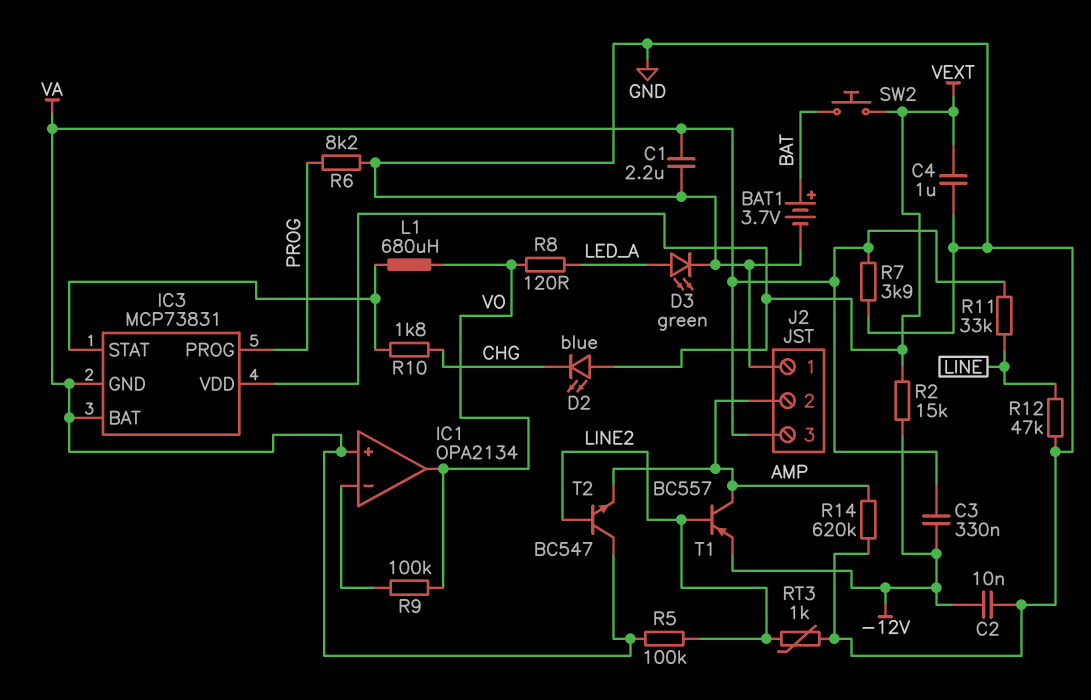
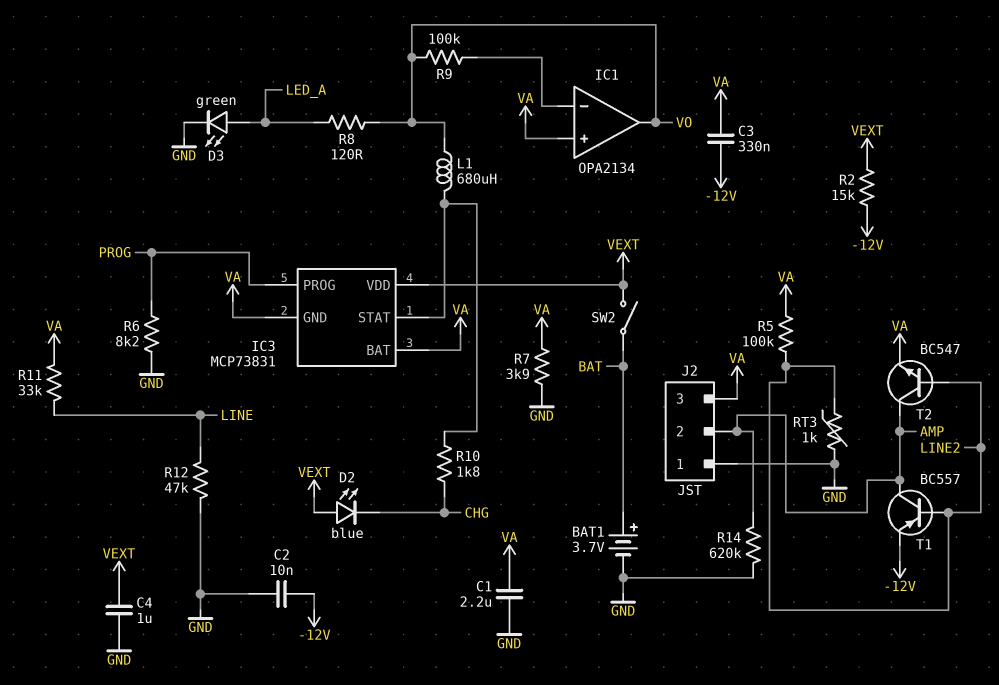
SW2: button (BAT, VEXT) -> switch (BAT, VEXT)
T2: NPN BC547 (B LINE2, C VA, E AMP) -> NPN BC547 (B LINE2, C AMP, E VA)

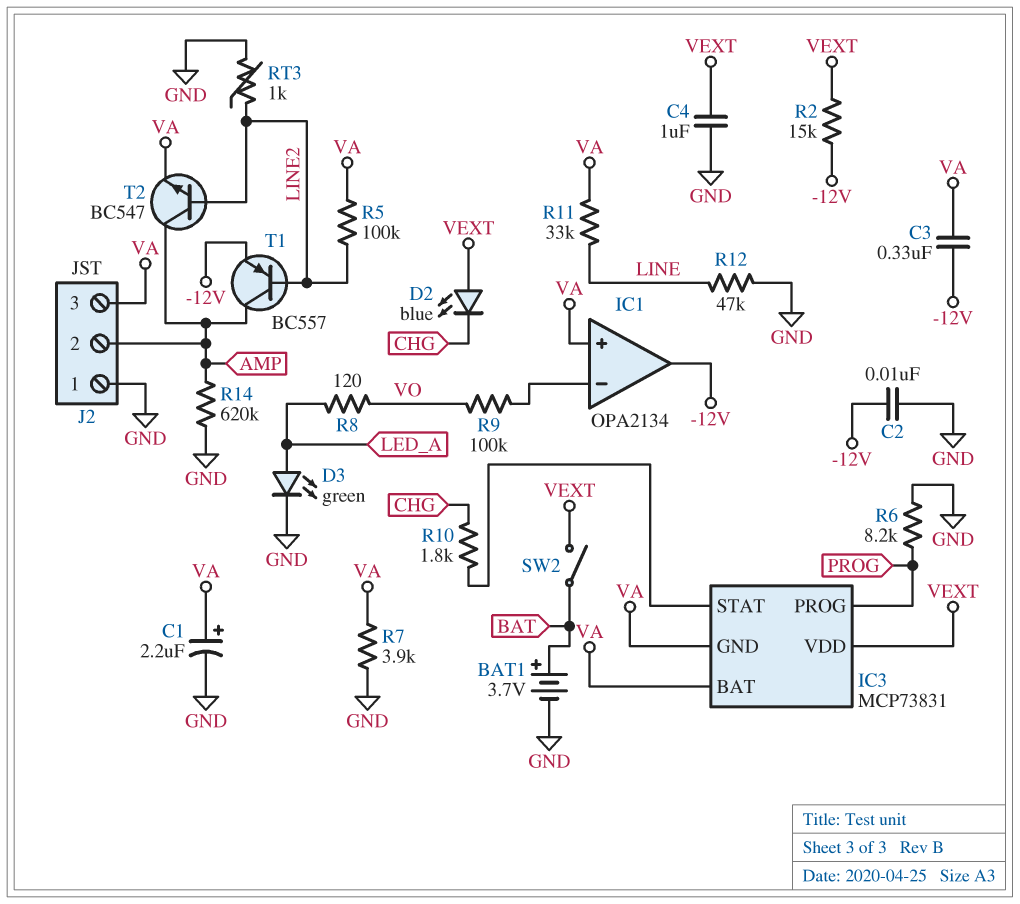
C1: 2.2uF (GND, VA) -> 2.2uF (plus VA, minus GND)
IC1 pin out: VO -> -12V
L1: 680uH (IC3/STAT, VO) -> none

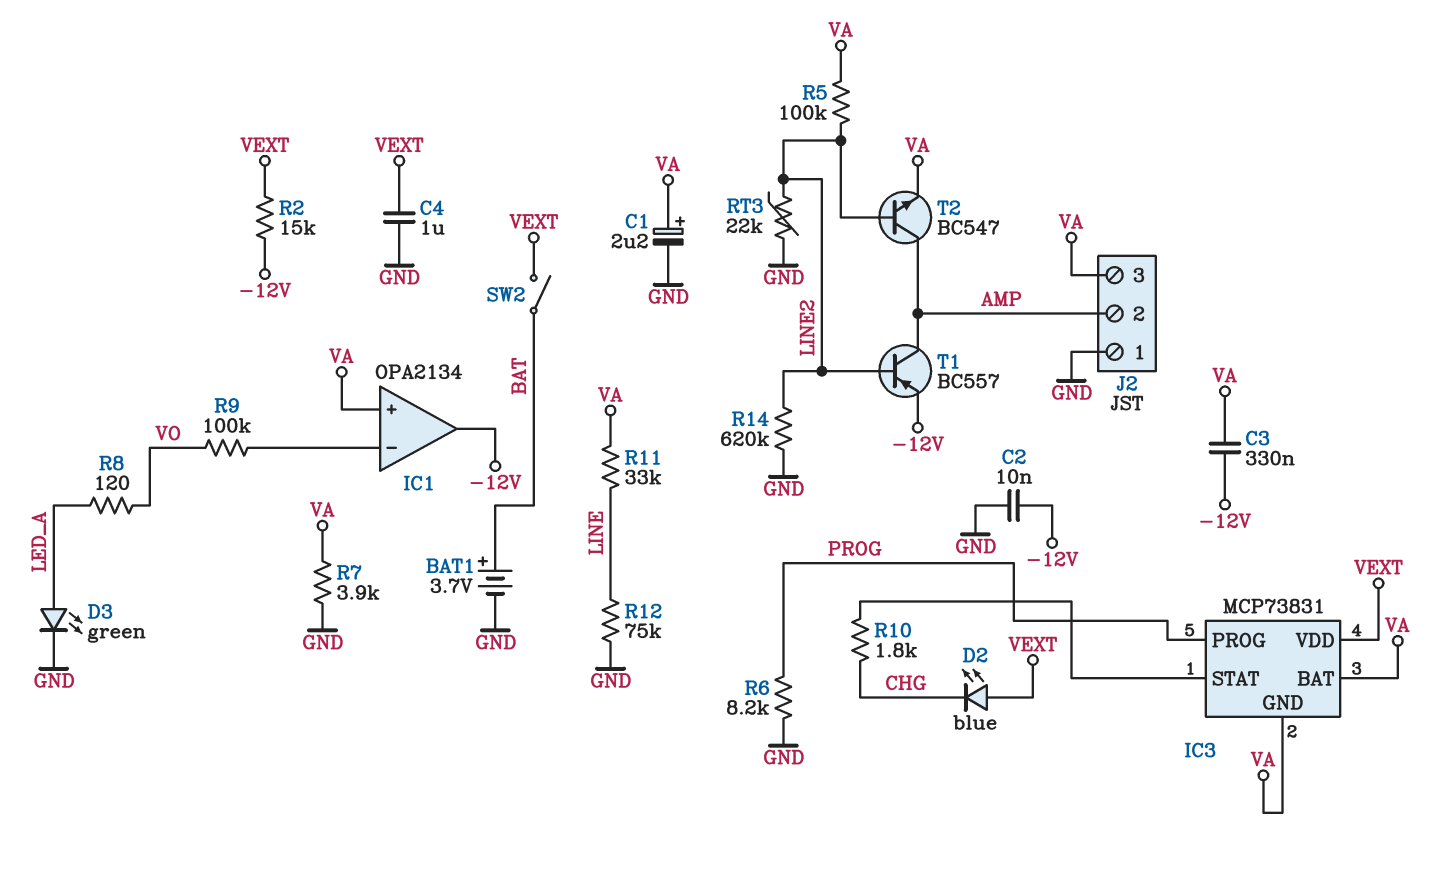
R12: 47k (GND, LINE) -> 75k (GND, LINE)
R14: 620k (AMP, GND) -> 620k (GND, LINE2)
RT3: 1k (GND, LINE2) -> 22k (GND, LINE2)

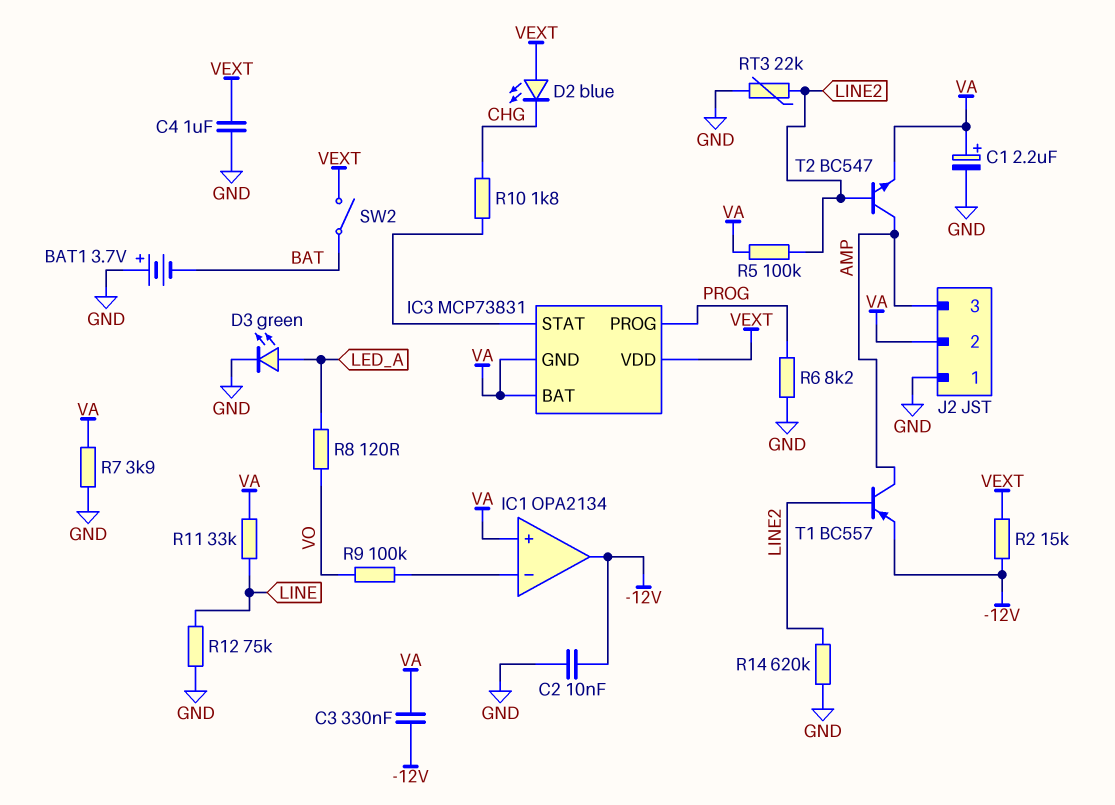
BAT1: 3.7V (plus BAT, minus GND) -> 3.7V (plus GND, minus BAT)
J2 pin 2: AMP -> VA
J2 pin 3: VA -> AMP

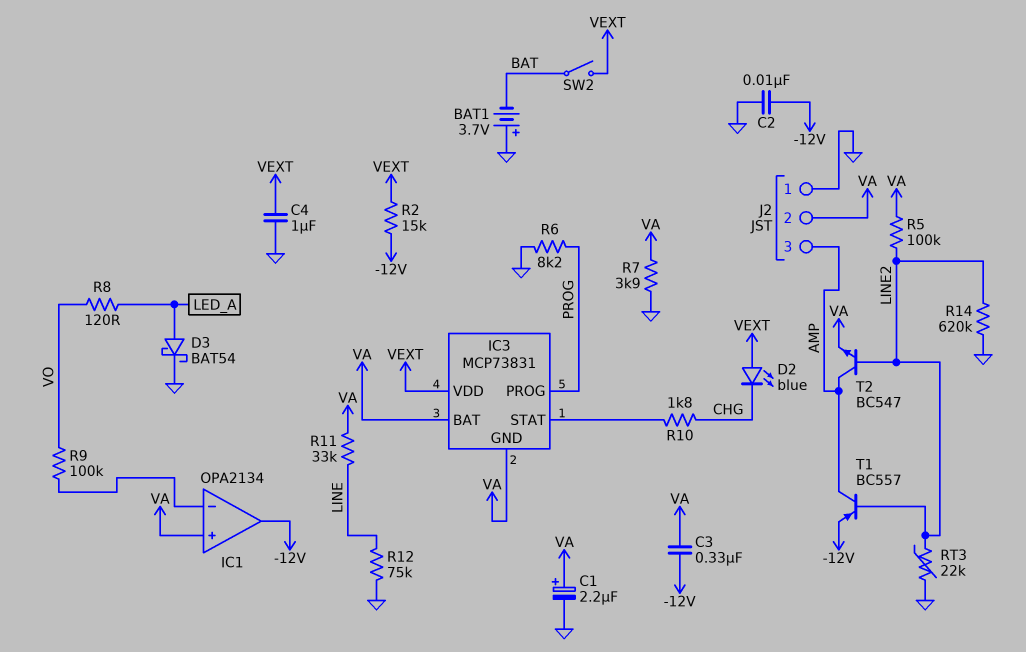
D3: LED green (A LED_A, K GND) -> schottky BAT54 (A LED_A, K GND)

